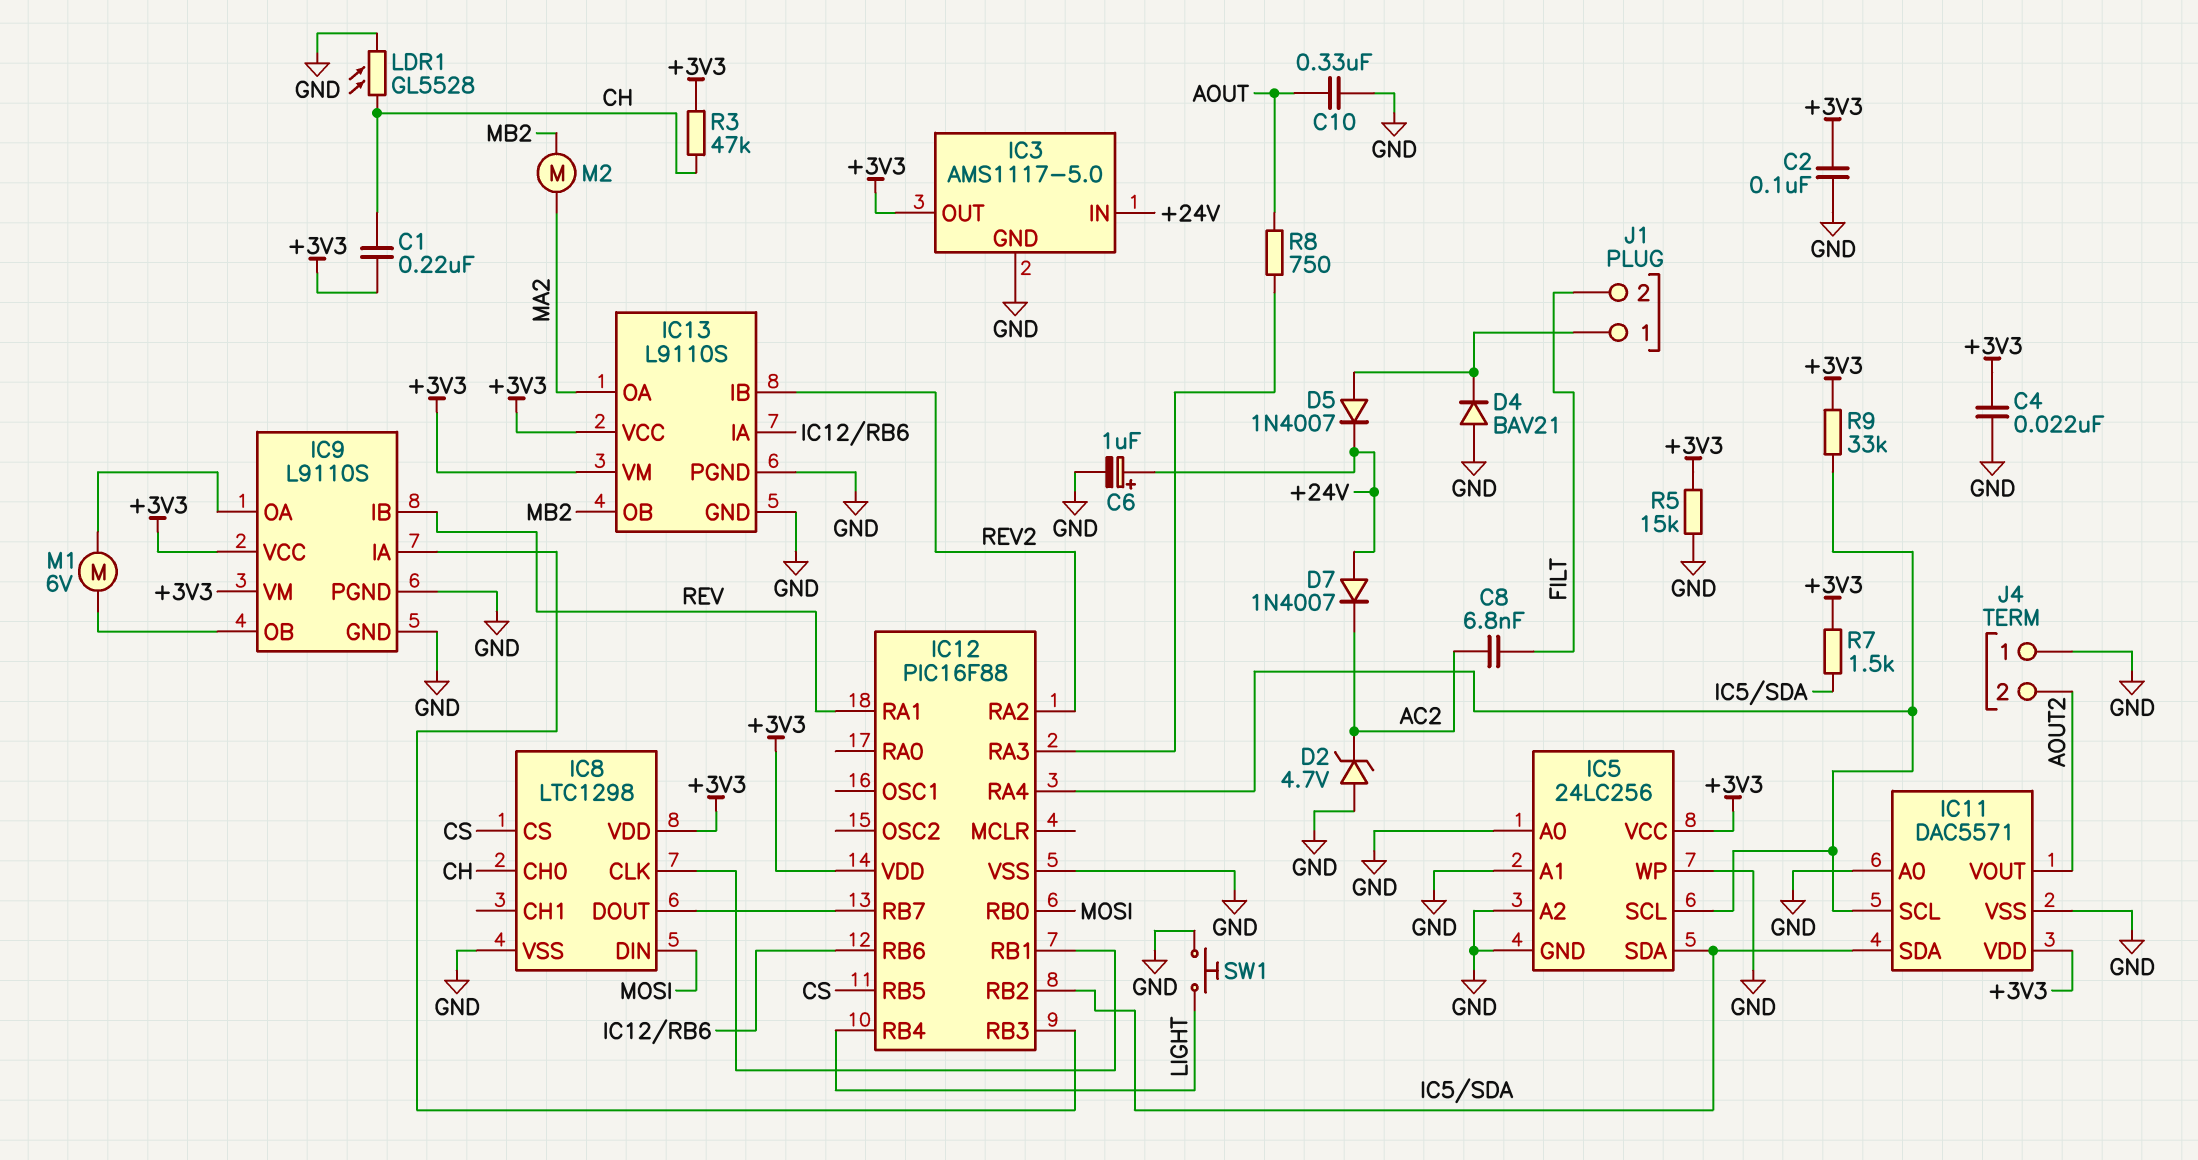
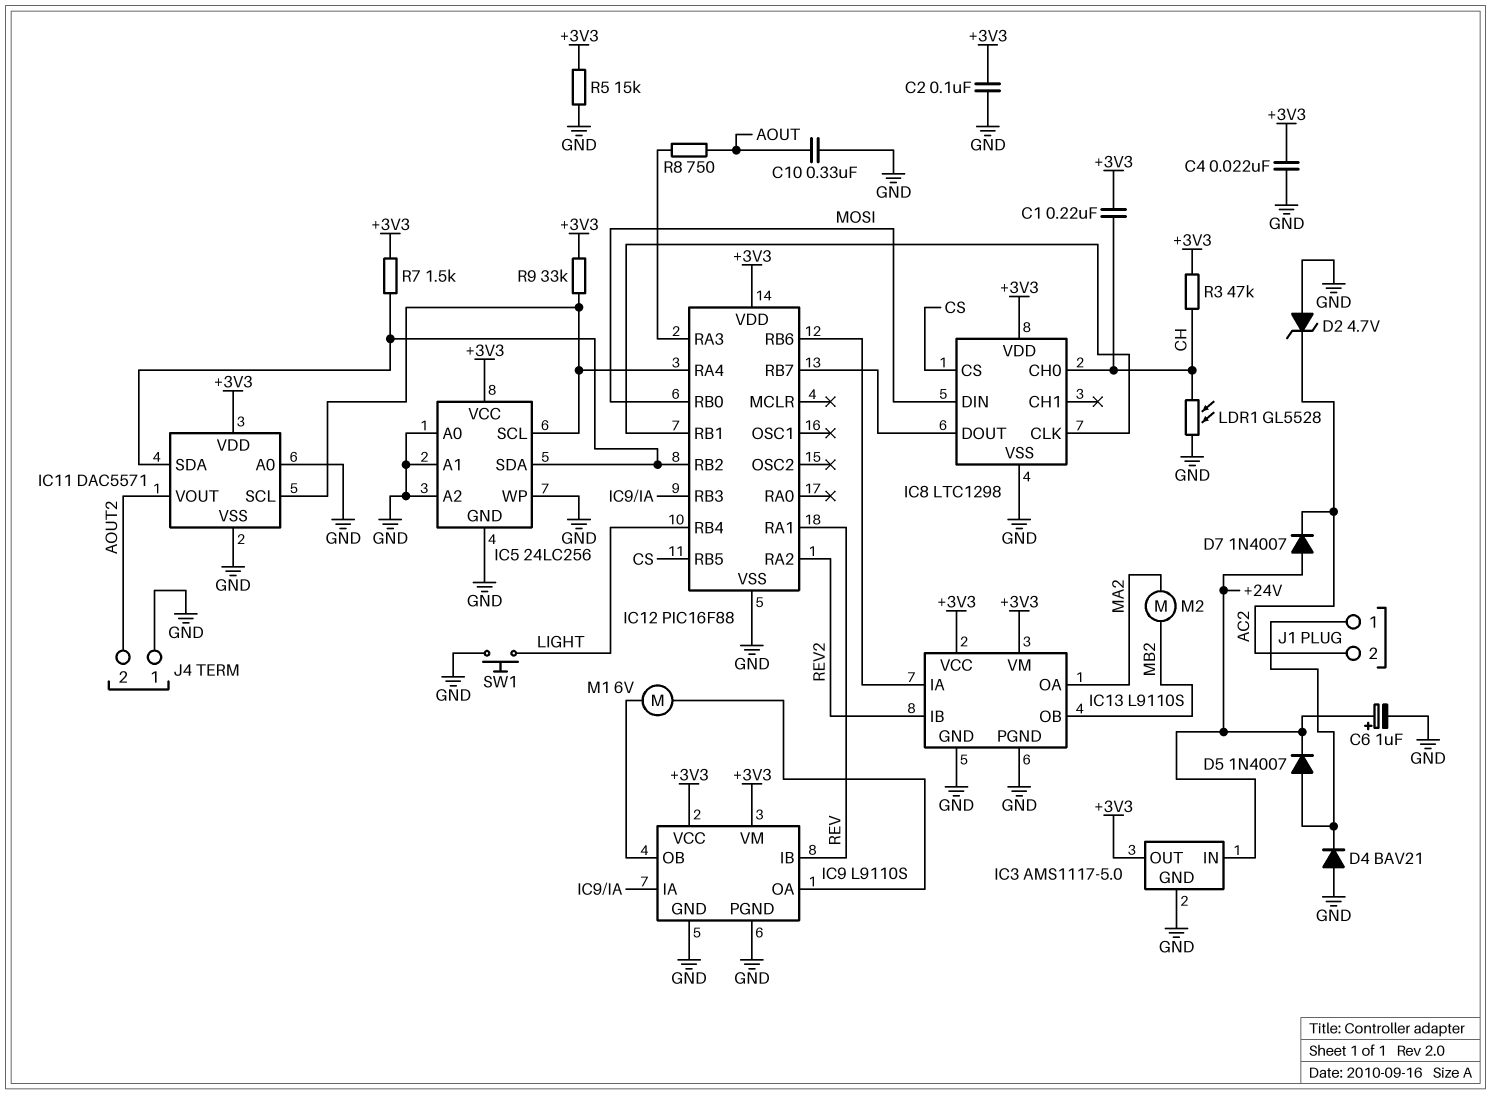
C8: 6.8nF (AC2, FILT) -> none
J1 pin 2: FILT -> AC2

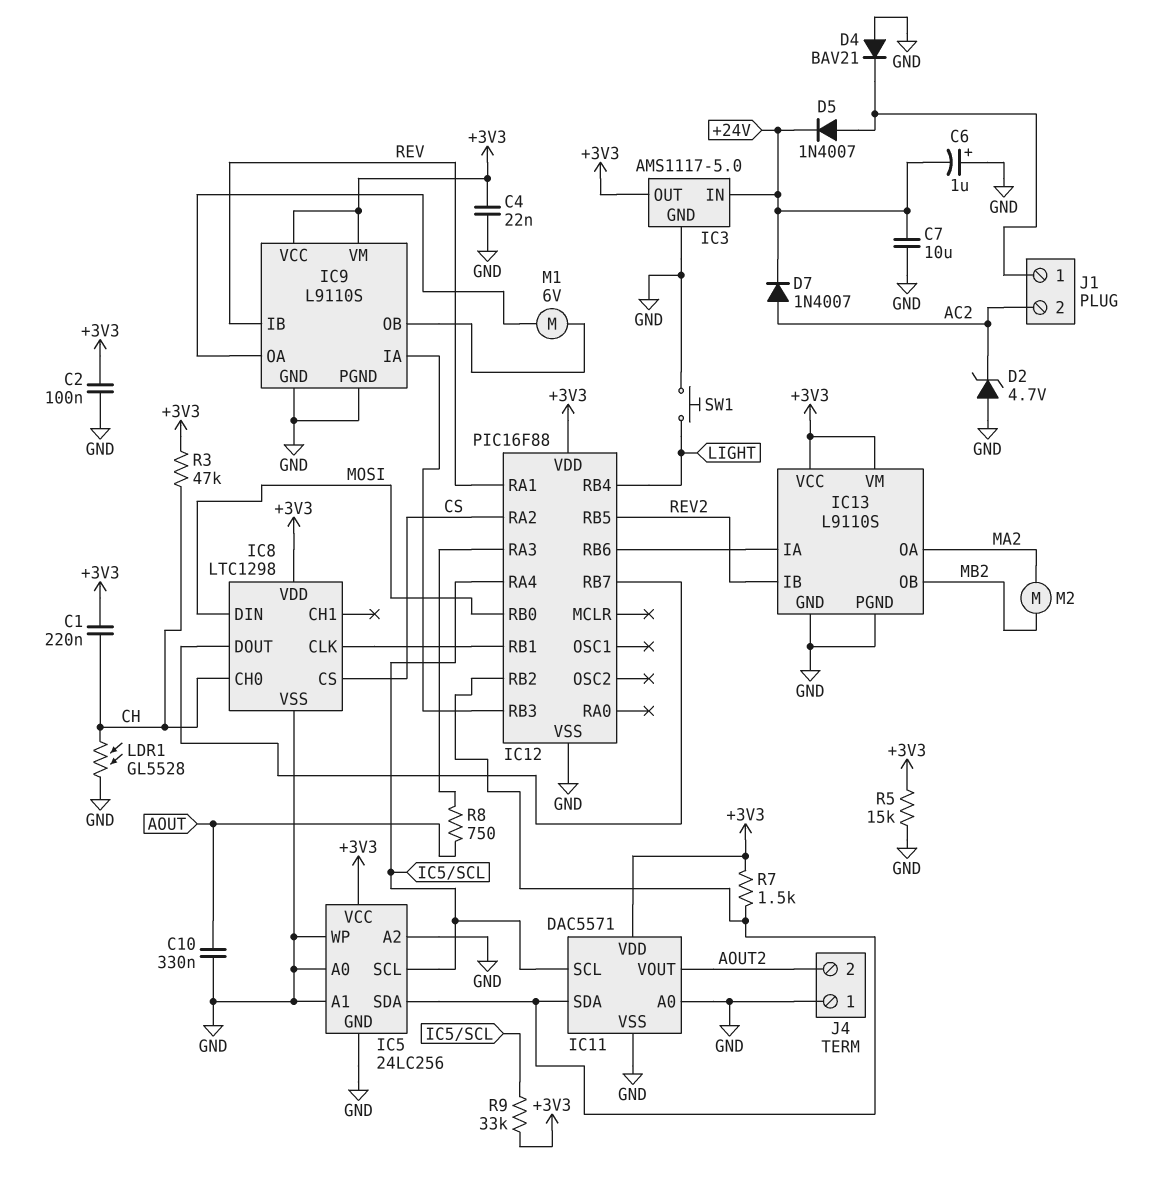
C6: 1uF (plus +24V, minus GND) -> 1uF (plus GND, minus +24V)
C7: none -> 10uF (+24V, GND)
D7: diode 1N4007 (A +24V, K AC2) -> diode 1N4007 (A AC2, K +24V)
IC12 pin RA2: REV2 -> CS
IC12 pin RB5: CS -> REV2

